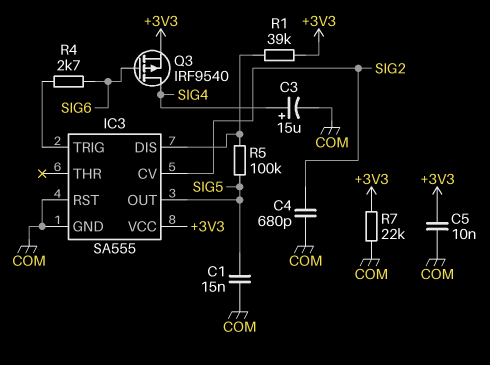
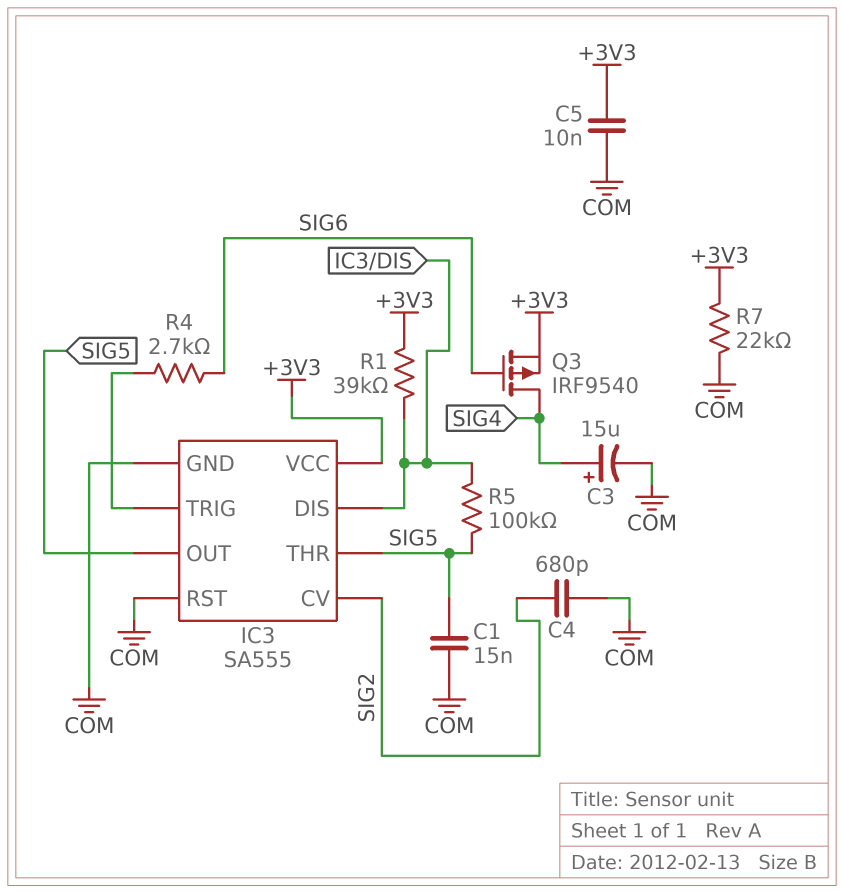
IC3 pin THR: none -> SIG5

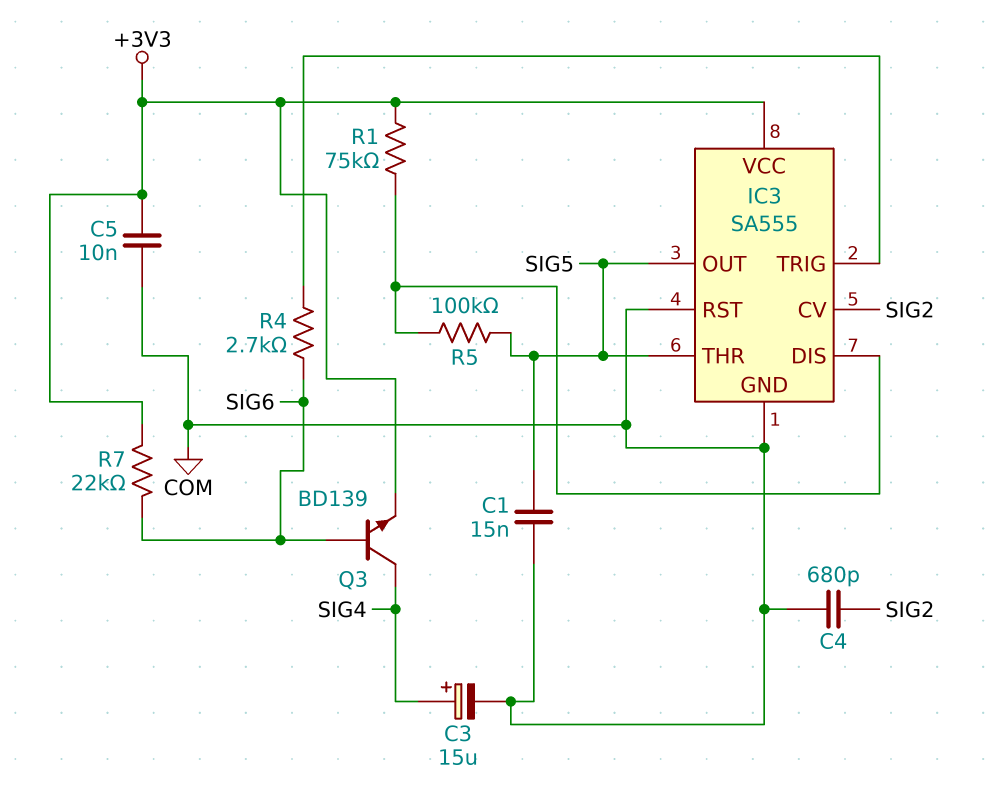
Q3: PMOS IRF9540 (G SIG6, D SIG4, S +3V3) -> NPN BD139 (B SIG6, C SIG4, E +3V3)
R1: 39k (+3V3, IC3/DIS) -> 75k (+3V3, IC3/DIS)
R7: 22k (+3V3, COM) -> 22k (+3V3, SIG6)

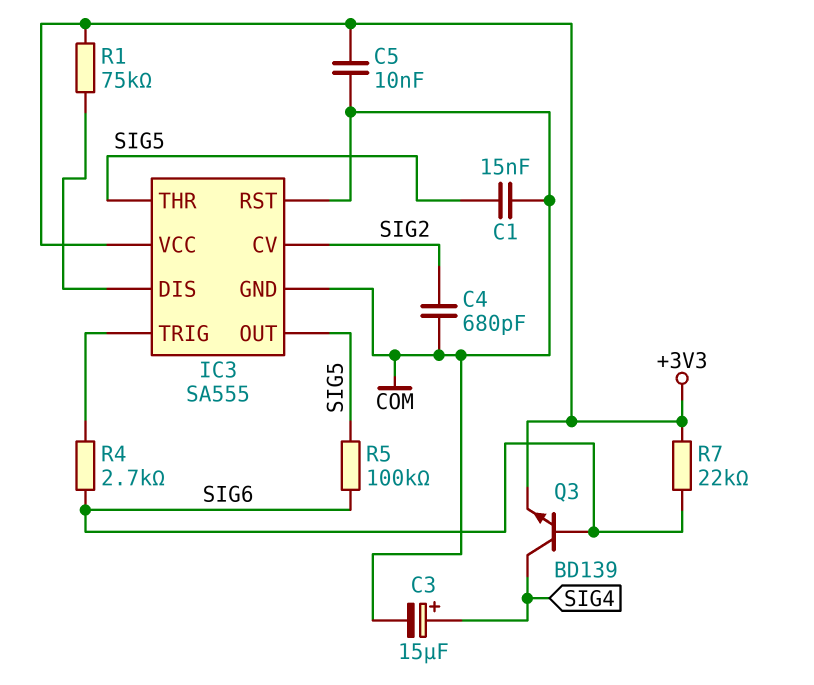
R5: 100k (IC3/DIS, SIG5) -> 100k (SIG5, SIG6)

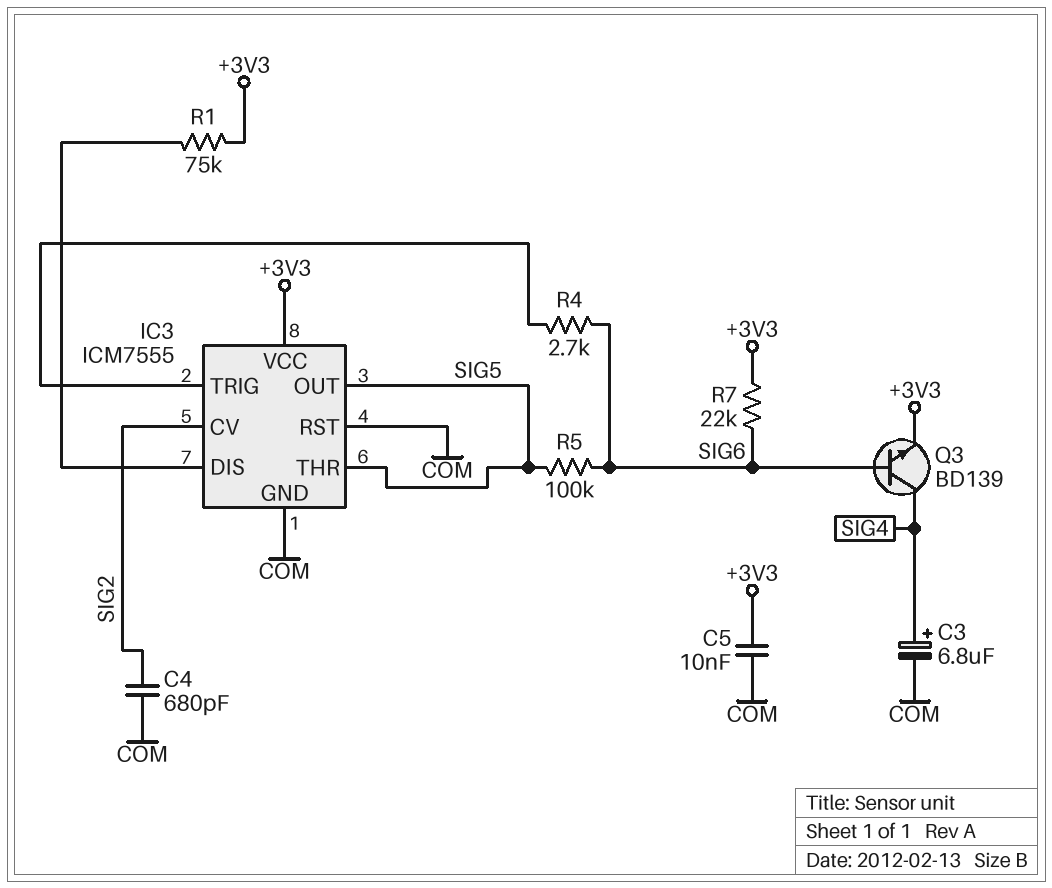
C1: 15nF (COM, SIG5) -> none
C3: 15uF (plus SIG4, minus COM) -> 6.8uF (plus SIG4, minus COM)
IC3: SA555 -> ICM7555

